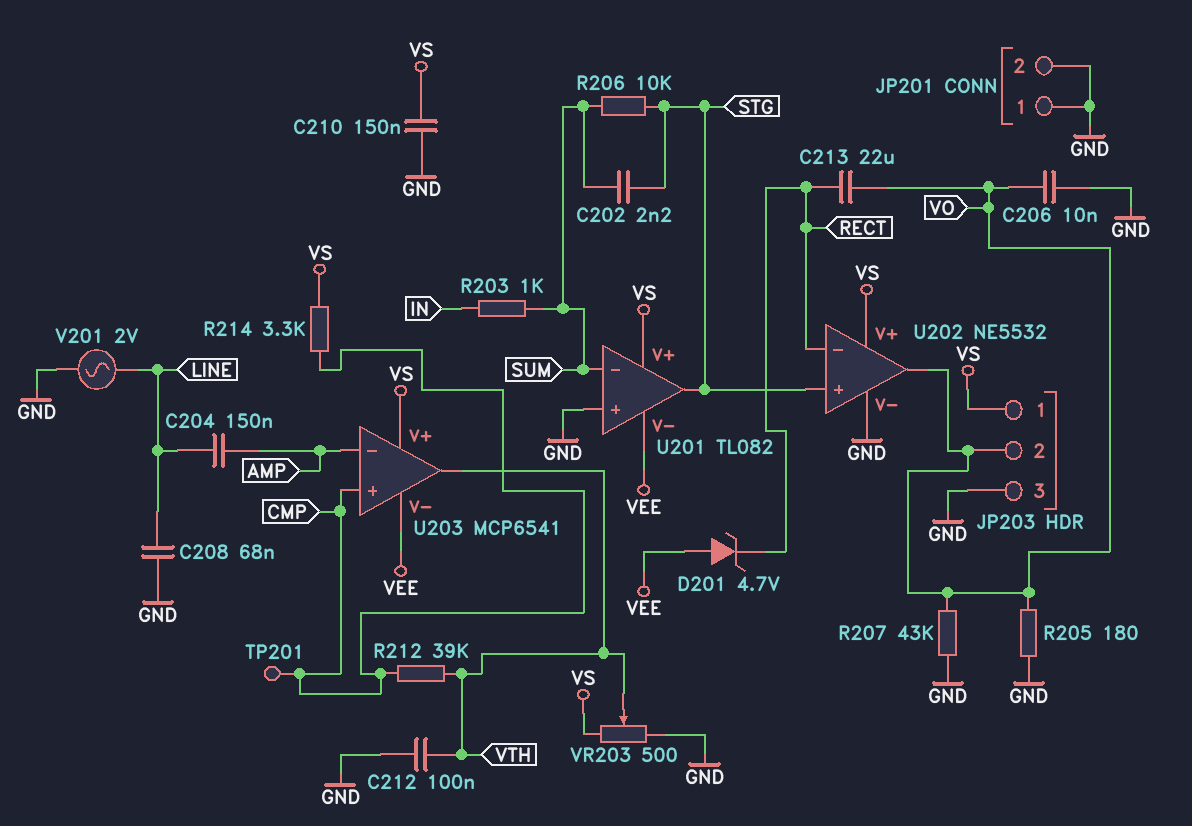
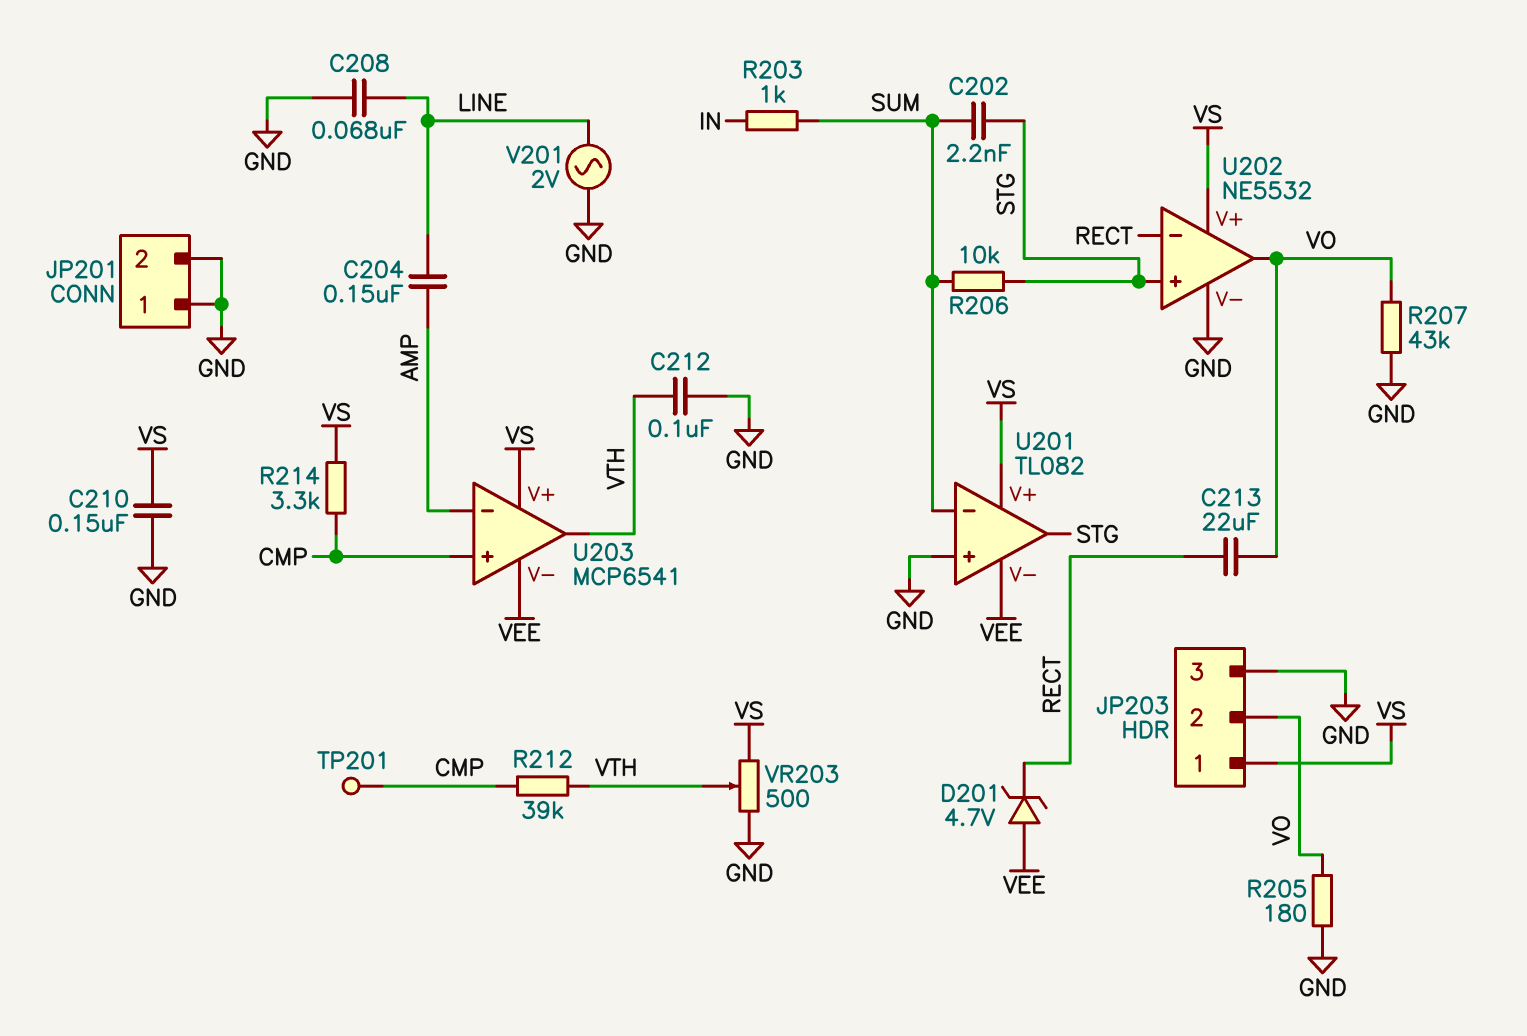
C206: 10nF (GND, VO) -> none

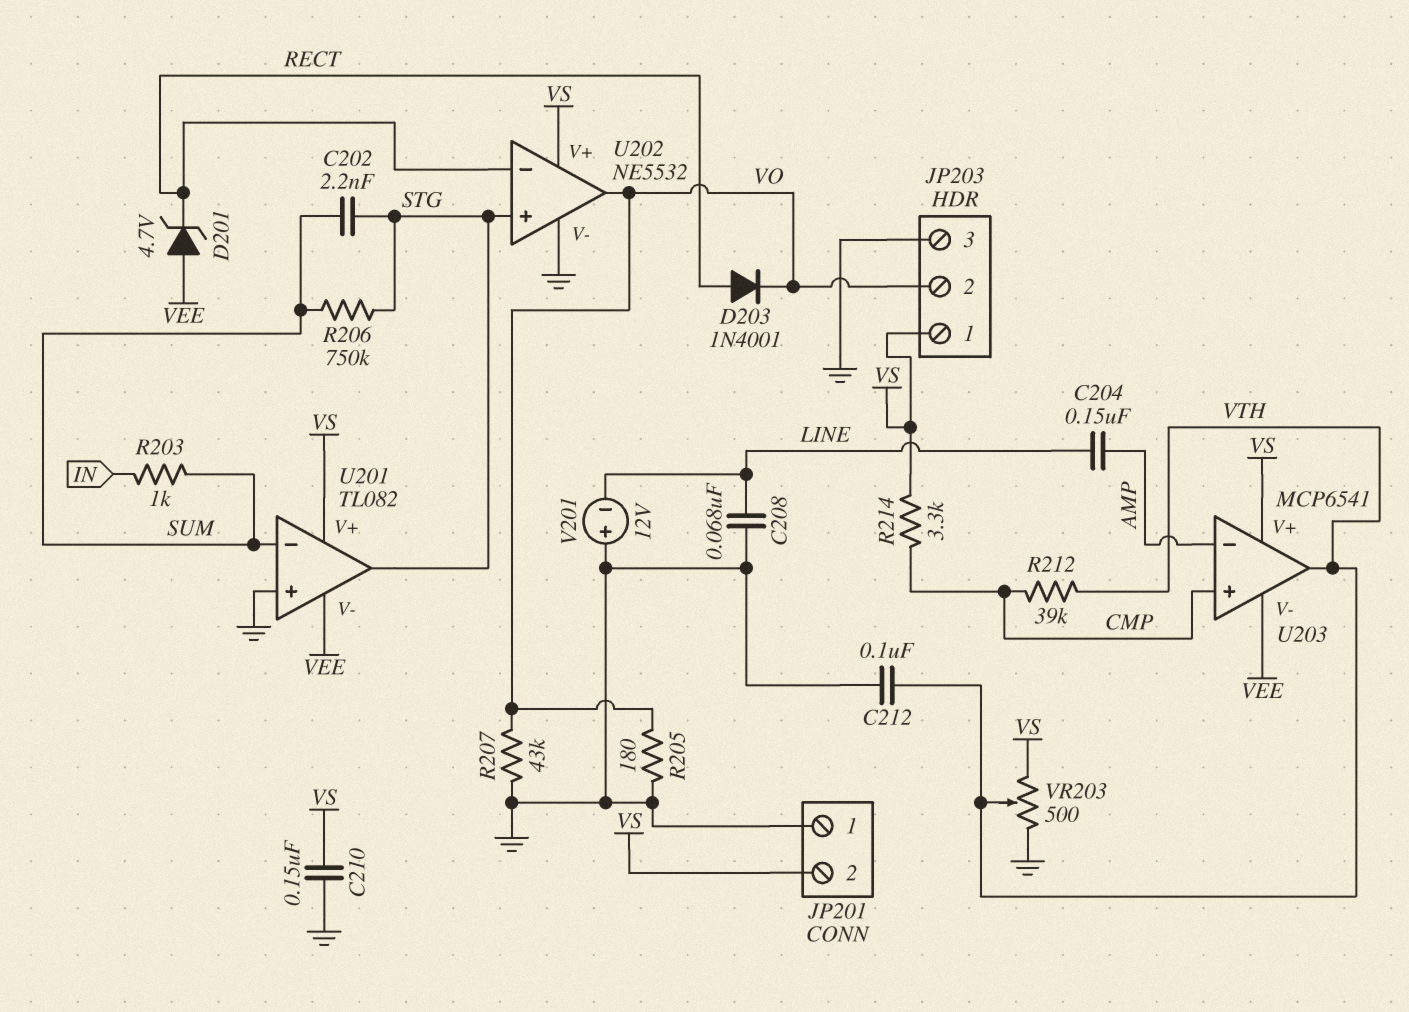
C213: 22uF (RECT, VO) -> none
D203: none -> diode 1N4001 (A RECT, K VO)
JP201 pin 2: GND -> VS
R206: 10k (STG, SUM) -> 750k (STG, SUM)
TP201: test point (CMP) -> none
V201: AC 2V (GND, LINE) -> 12V (plus GND, minus LINE)

